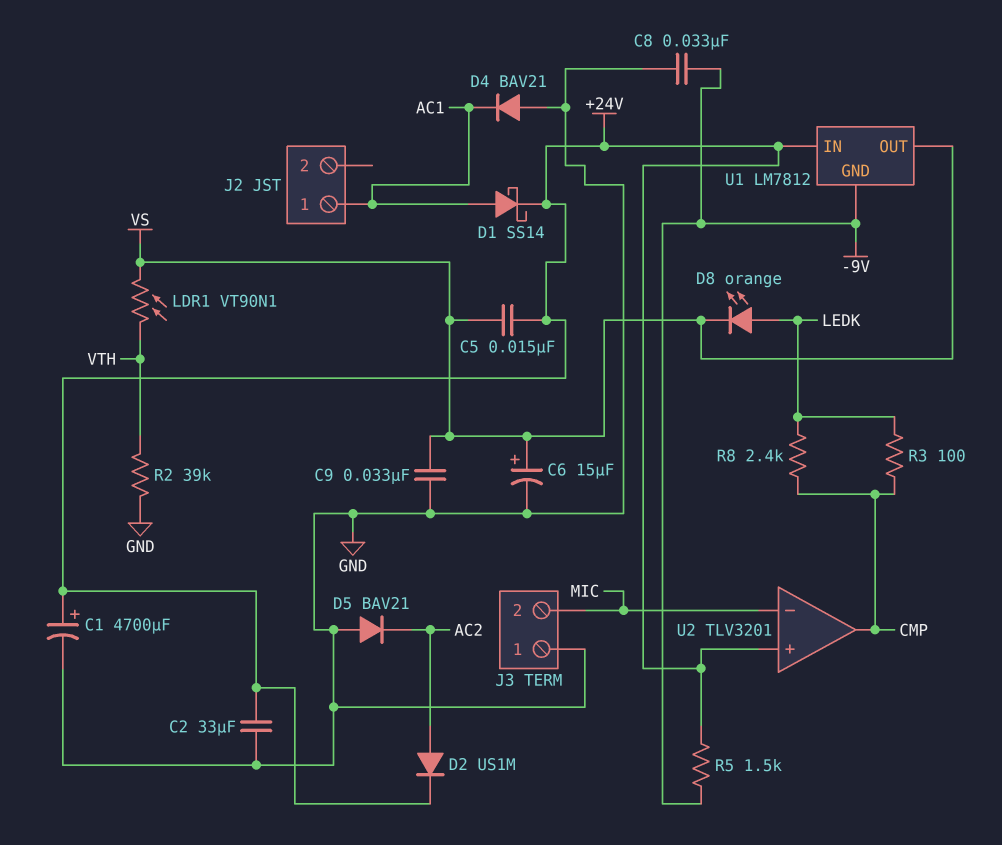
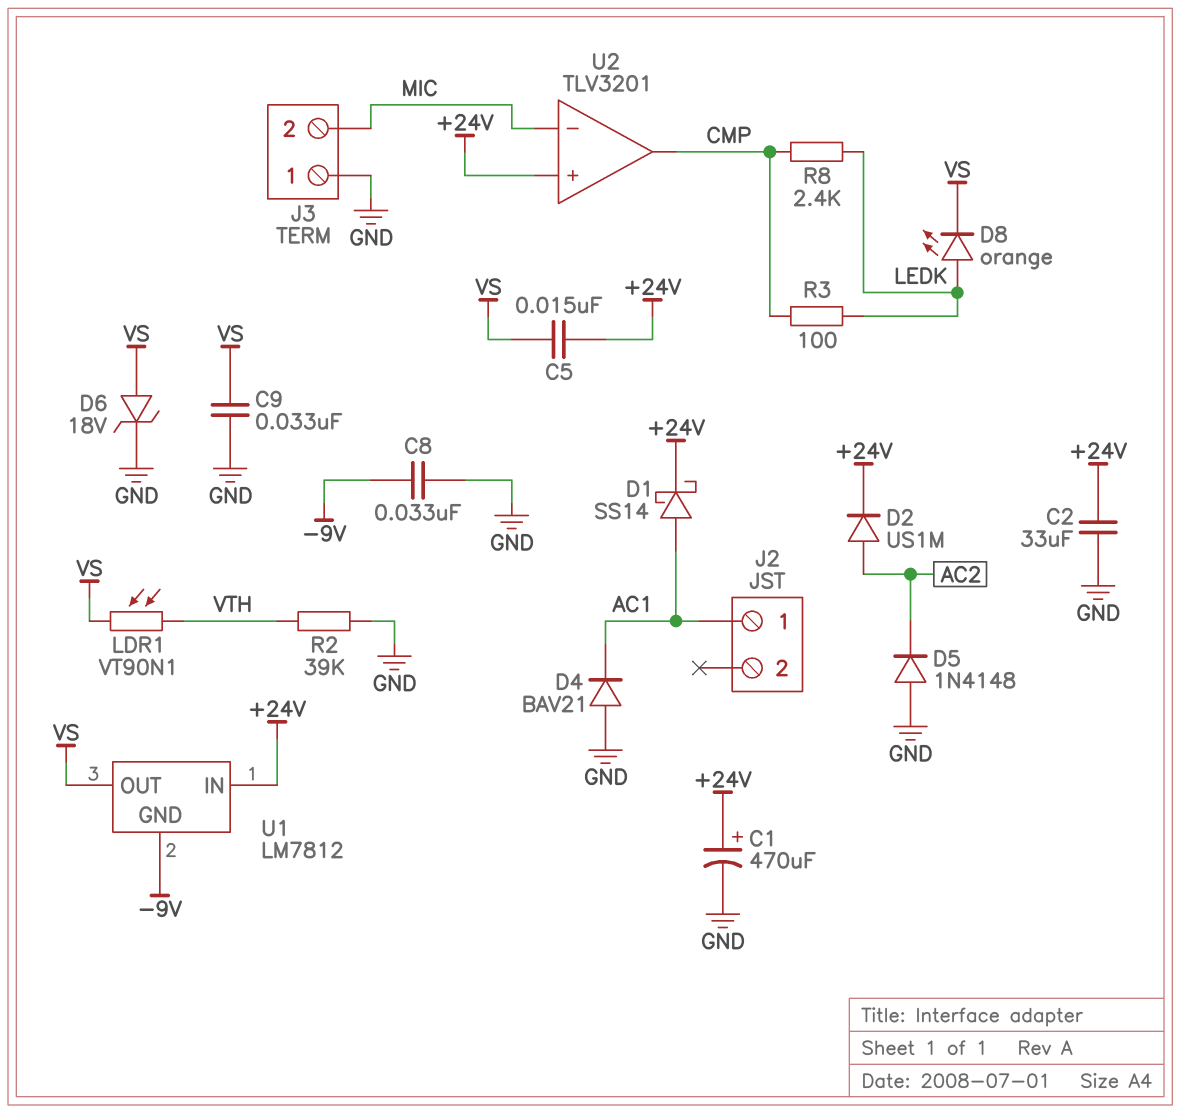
C1: 4700uF (plus +24V, minus GND) -> 470uF (plus +24V, minus GND)
C6: 15uF (plus VS, minus GND) -> none
D5: diode BAV21 (A GND, K AC2) -> diode 1N4148 (A GND, K AC2)
D6: none -> zener 18V (A VS, K GND)
R5: 1.5k (+24V, -9V) -> none

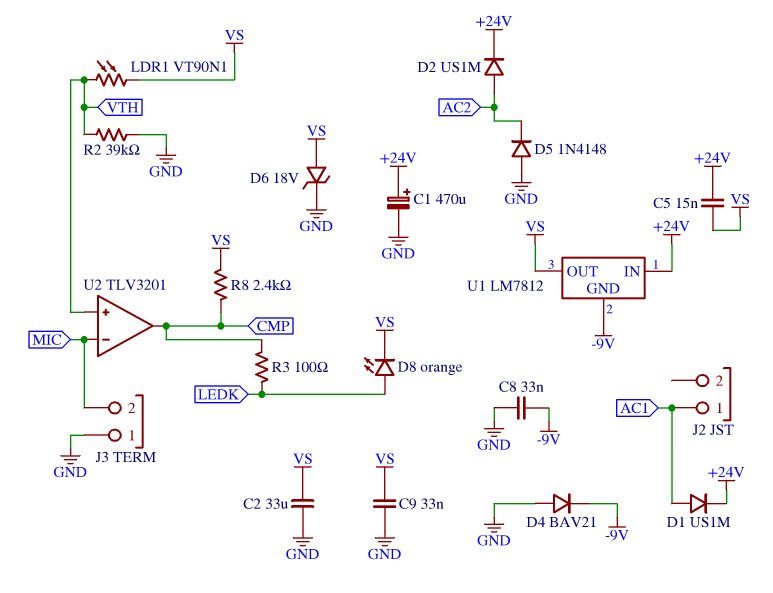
C2: 33uF (+24V, GND) -> 33uF (GND, VS)
D1: schottky SS14 (A AC1, K +24V) -> diode US1M (A AC1, K +24V)
D4: diode BAV21 (A GND, K AC1) -> diode BAV21 (A GND, K -9V)
R8: 2.4k (CMP, LEDK) -> 2.4k (CMP, VS)
U2 pin in+: +24V -> VTH

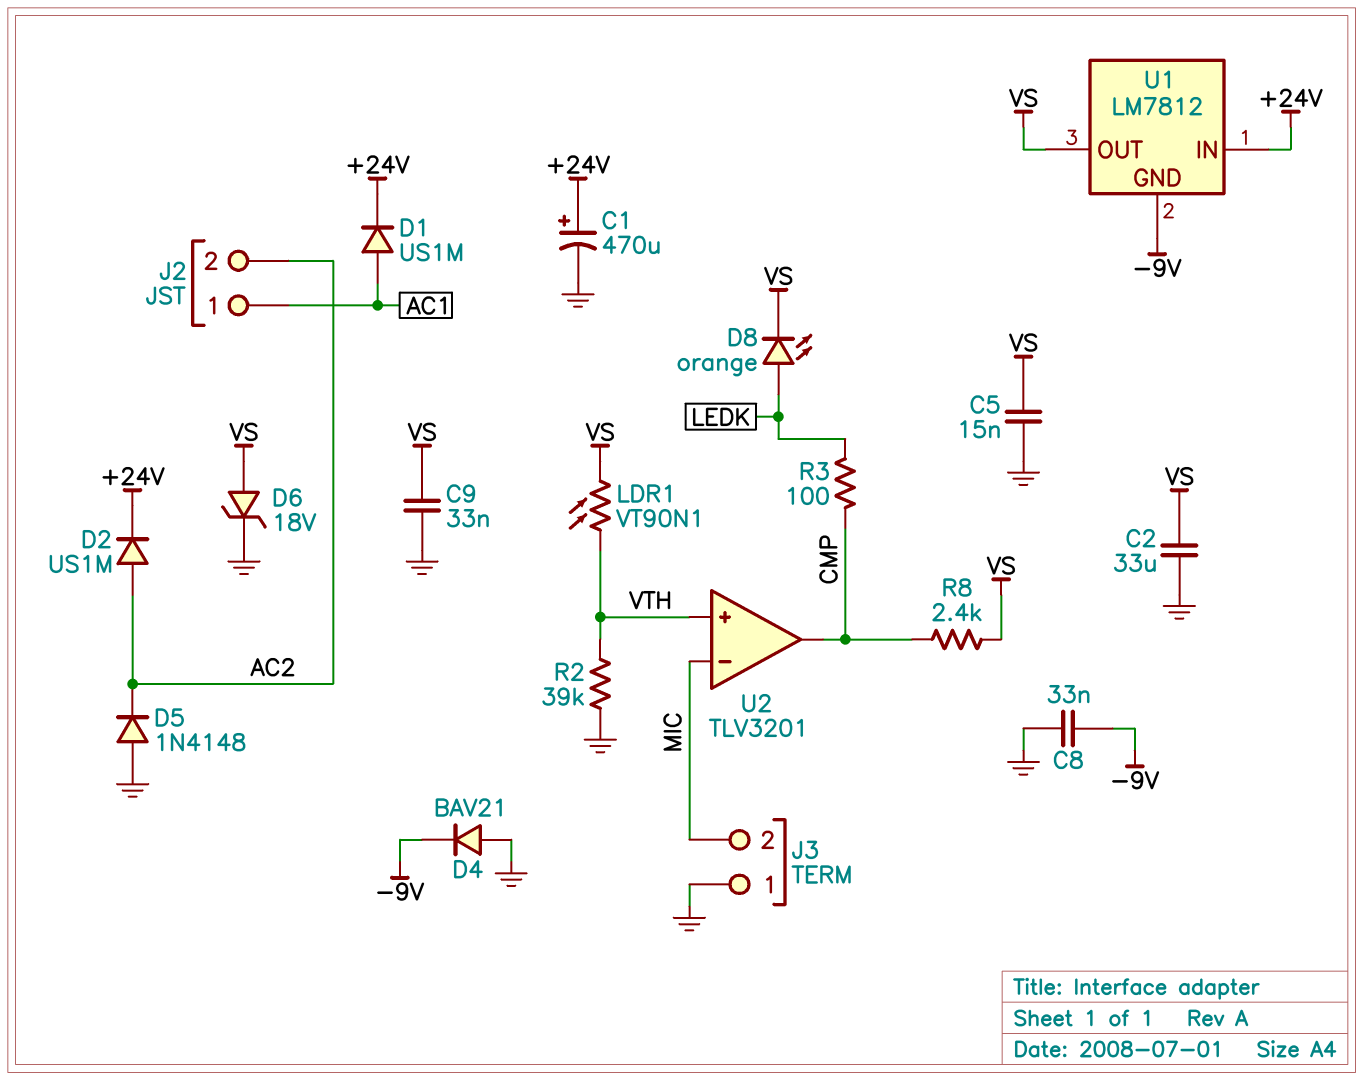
C5: 15nF (+24V, VS) -> 15nF (GND, VS)
J2 pin 2: none -> AC2

